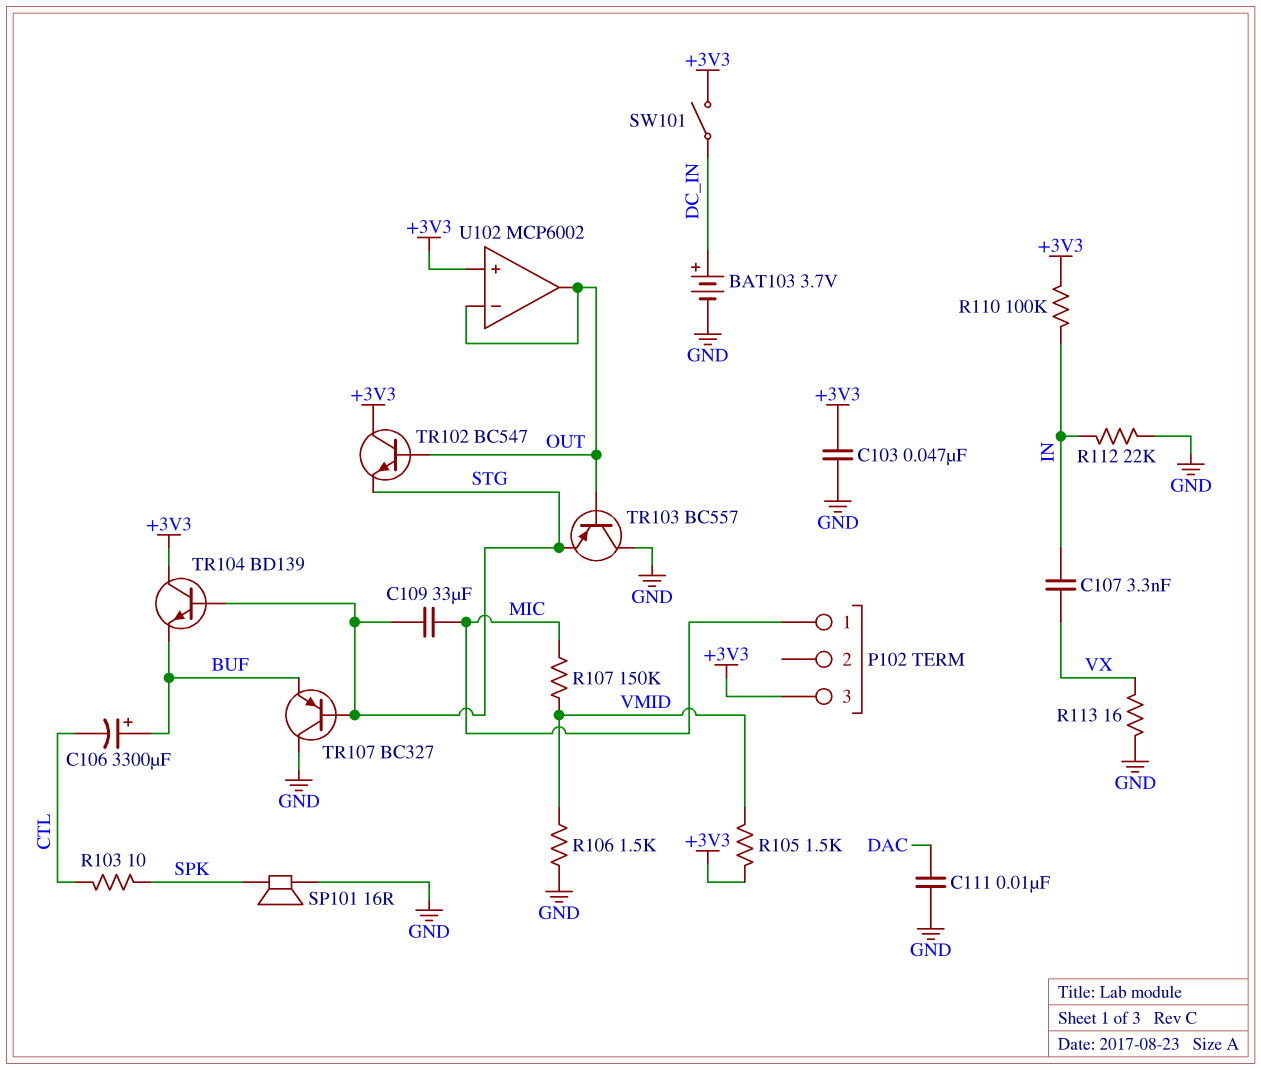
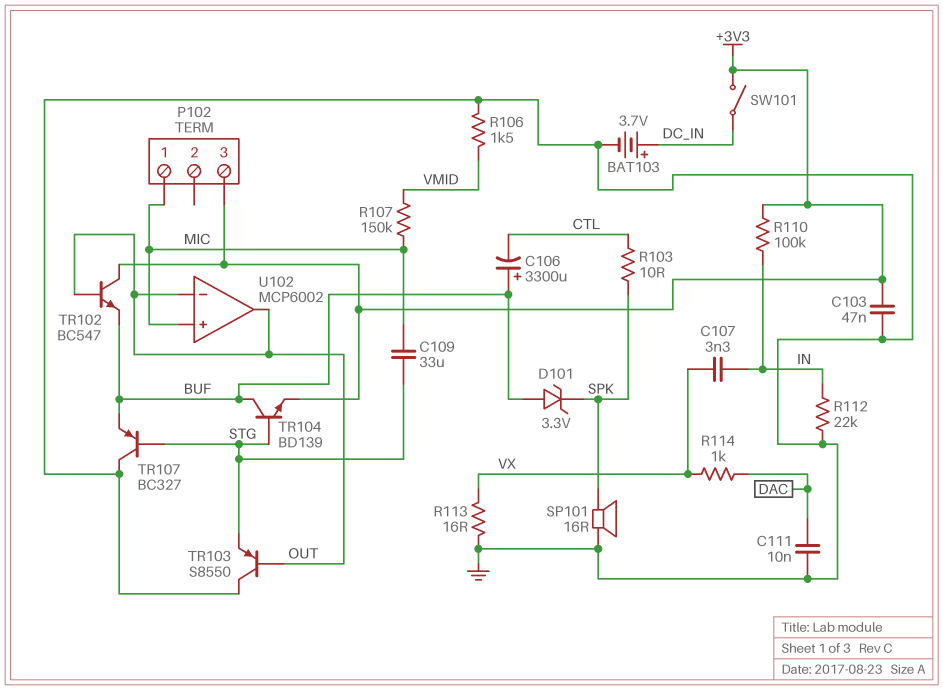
D101: none -> zener 3.3V (A BUF, K SPK)
R105: 1.5k (+3V3, VMID) -> none
R114: none -> 1k (DAC, VX)
TR102: NPN BC547 (B OUT, C +3V3, E STG) -> NPN BC547 (B OUT, C +3V3, E BUF)
TR103: PNP BC557 (B OUT, C GND, E STG) -> PNP S8550 (B OUT, C GND, E STG)
TR104: NPN BD139 (B STG, C +3V3, E BUF) -> NPN BD139 (B STG, C BUF, E +3V3)
U102 pin in+: +3V3 -> MIC

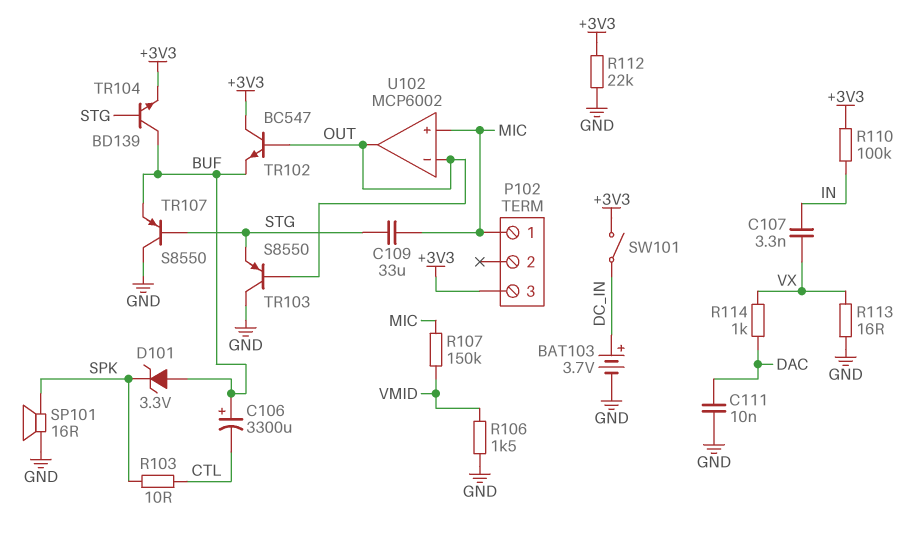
C103: 47nF (+3V3, GND) -> none
R112: 22k (GND, IN) -> 22k (+3V3, GND)
TR107: PNP BC327 (B STG, C GND, E BUF) -> PNP S8550 (B STG, C GND, E BUF)

